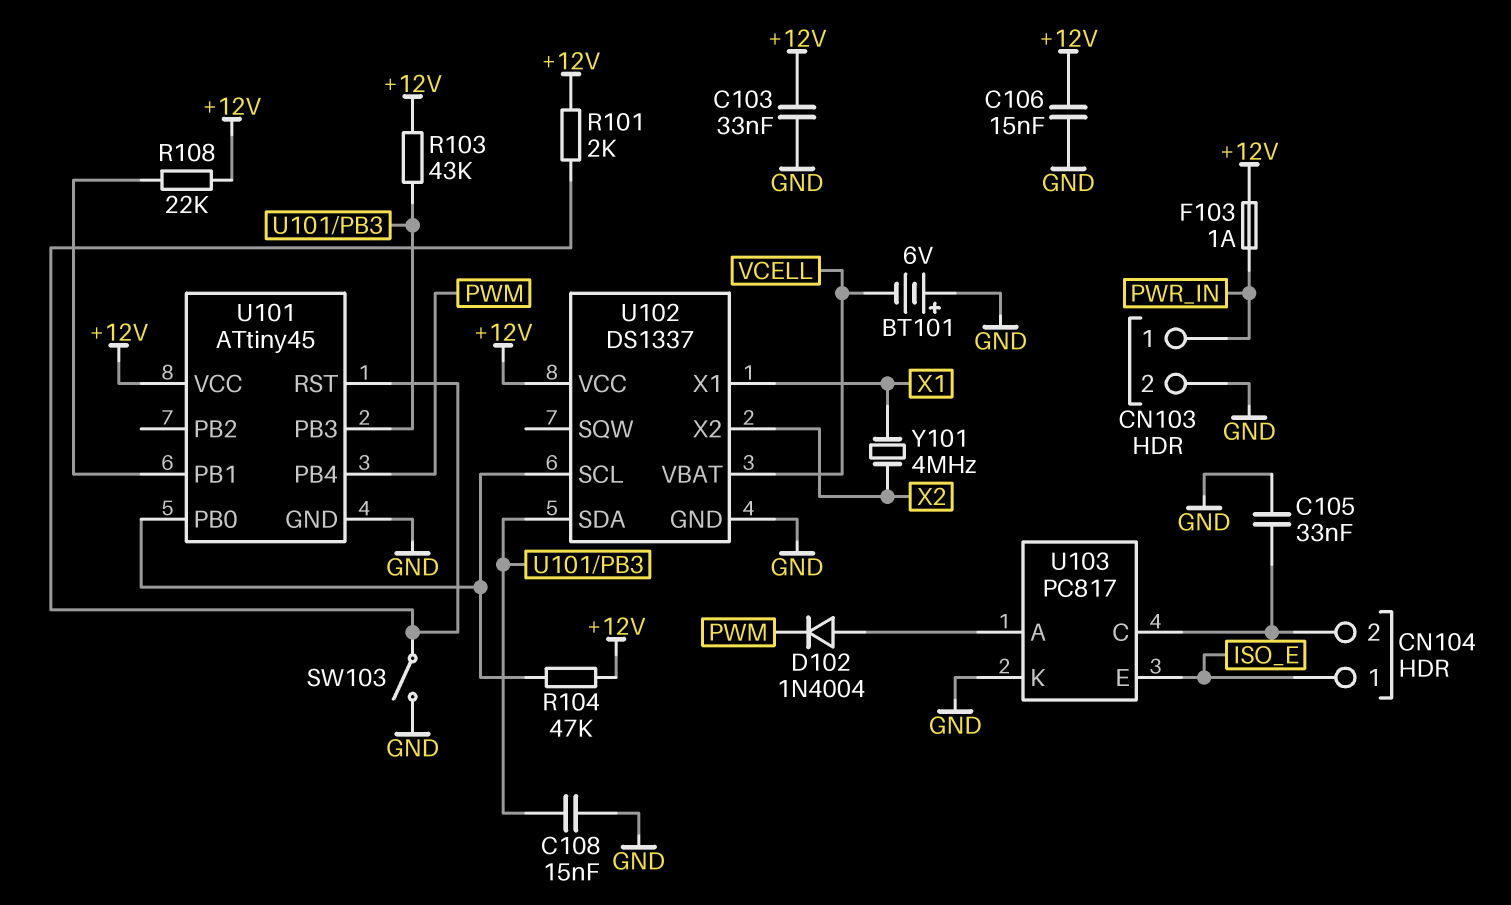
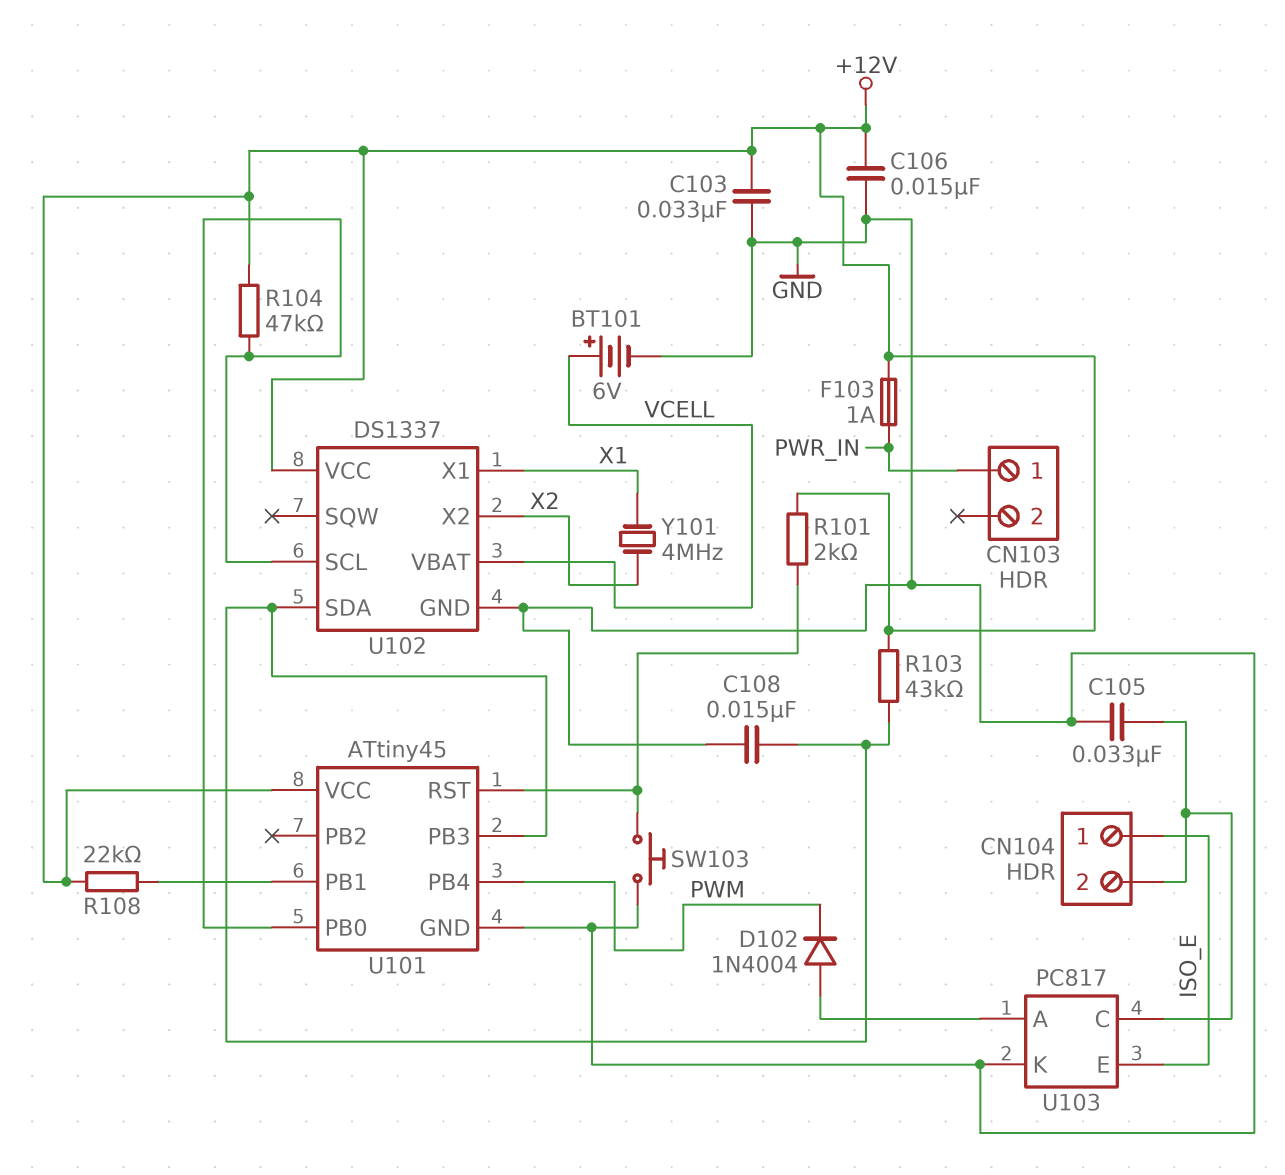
BT101: 6V (plus GND, minus VCELL) -> 6V (plus VCELL, minus GND)
CN103 pin 2: GND -> none
SW103: switch (GND, U101/RST) -> button (GND, U101/RST)

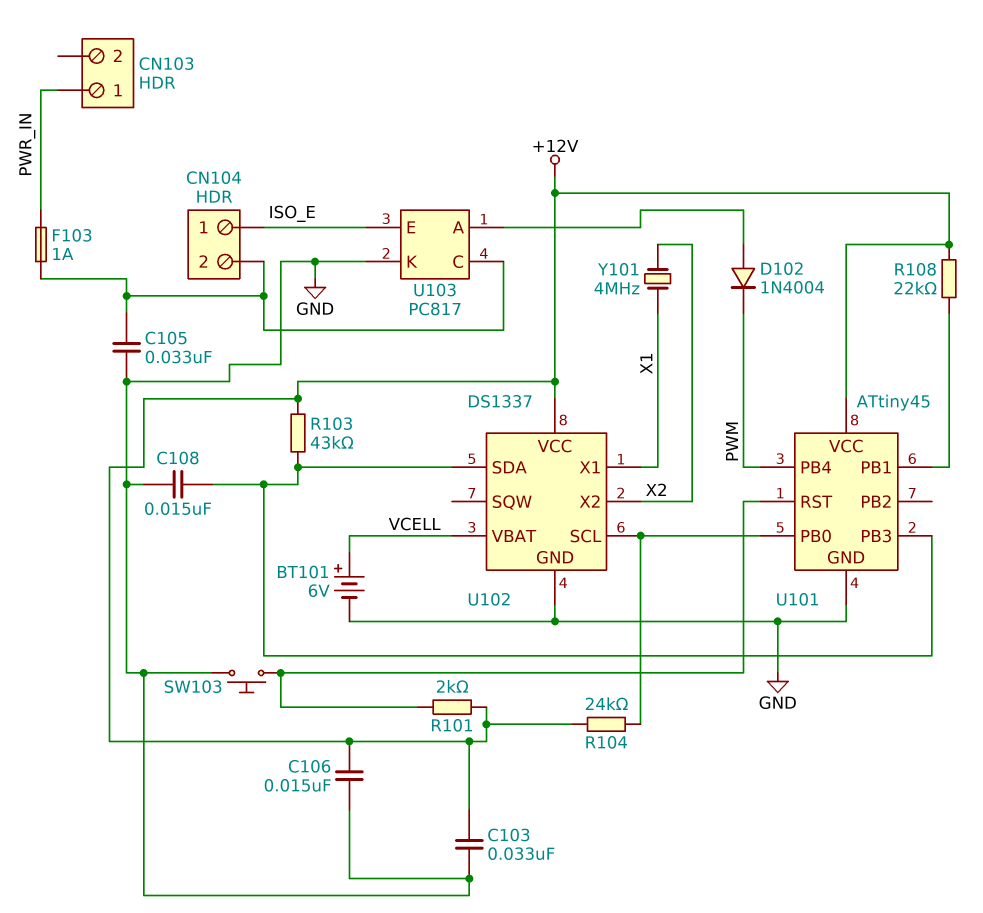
F103: 1A (+12V, PWR_IN) -> 1A (CN104/2, PWR_IN)
R104: 47k (+12V, U101/PB0) -> 24k (+12V, U101/PB0)

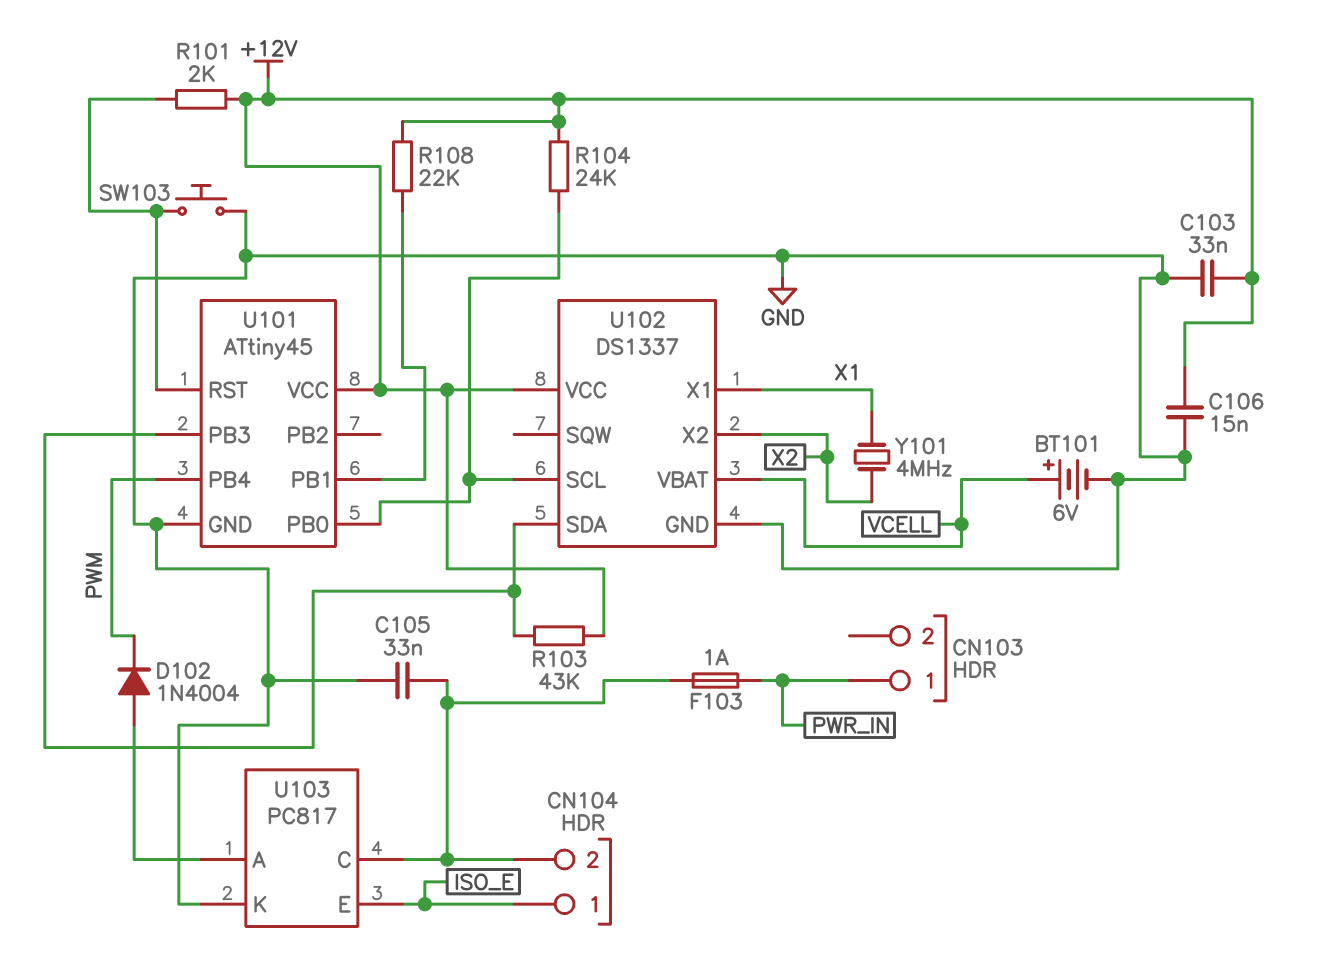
C108: 15nF (GND, U101/PB3) -> none

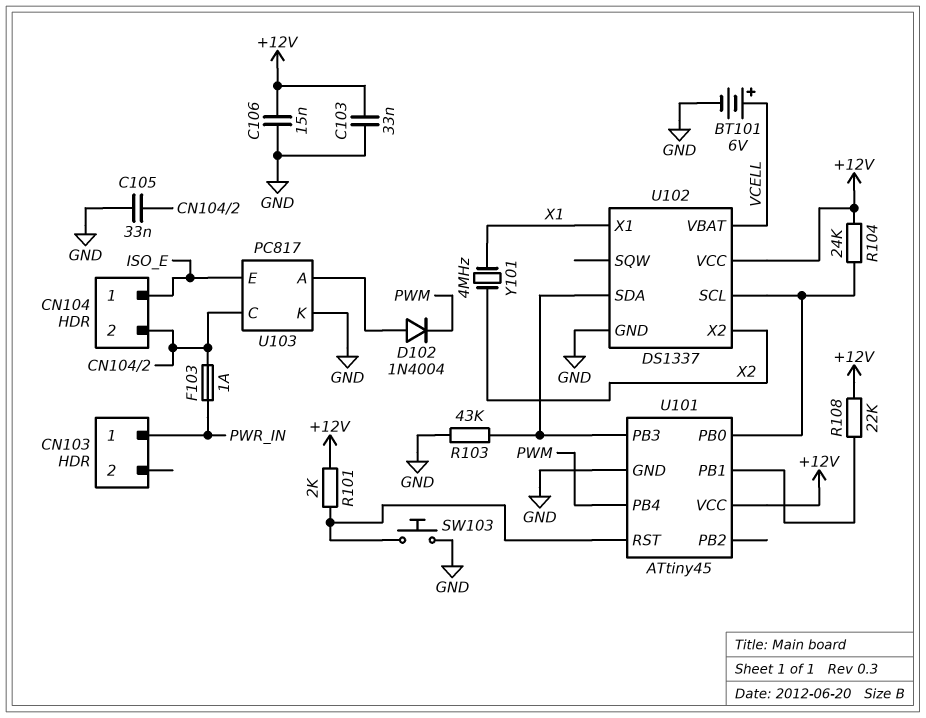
R103: 43k (+12V, U101/PB3) -> 43k (GND, U101/PB3)

